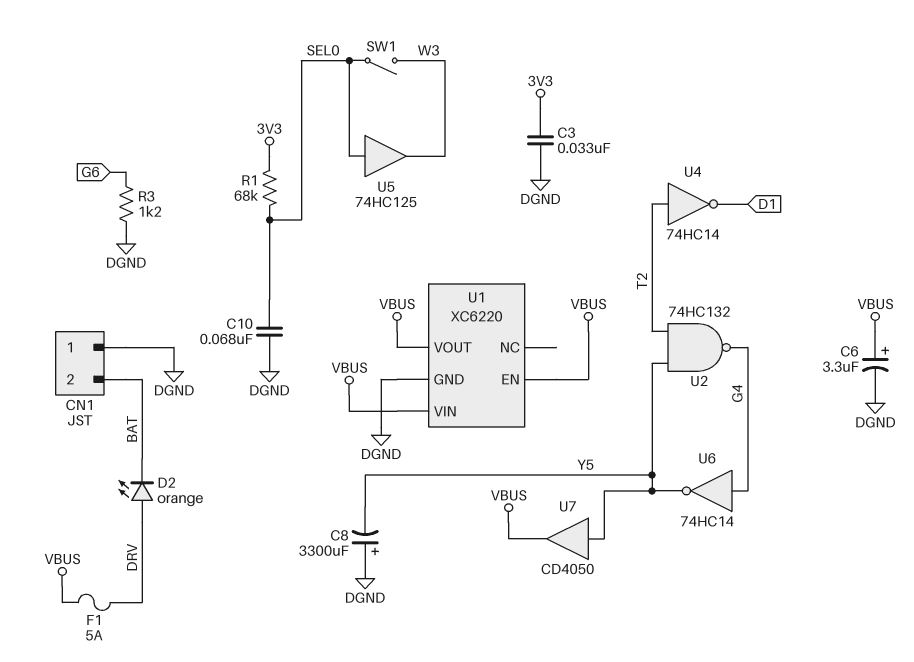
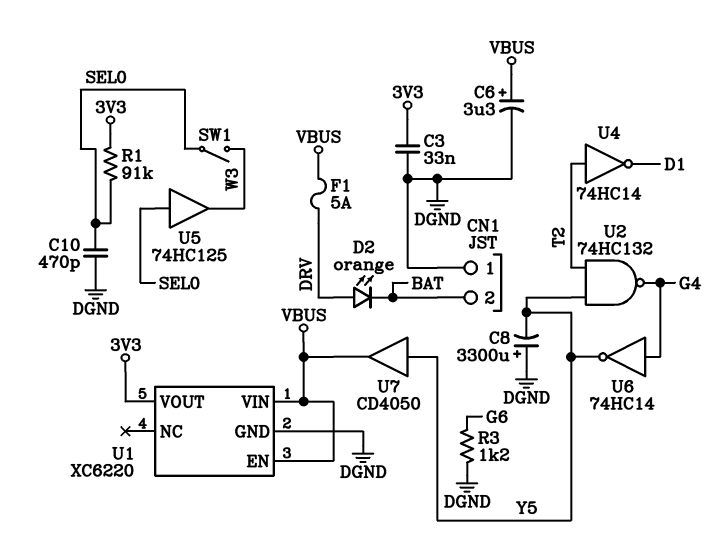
C10: 68nF (DGND, SEL0) -> 470pF (DGND, SEL0)
R1: 68k (3V3, SEL0) -> 91k (3V3, SEL0)
U1 pin VOUT: VBUS -> 3V3

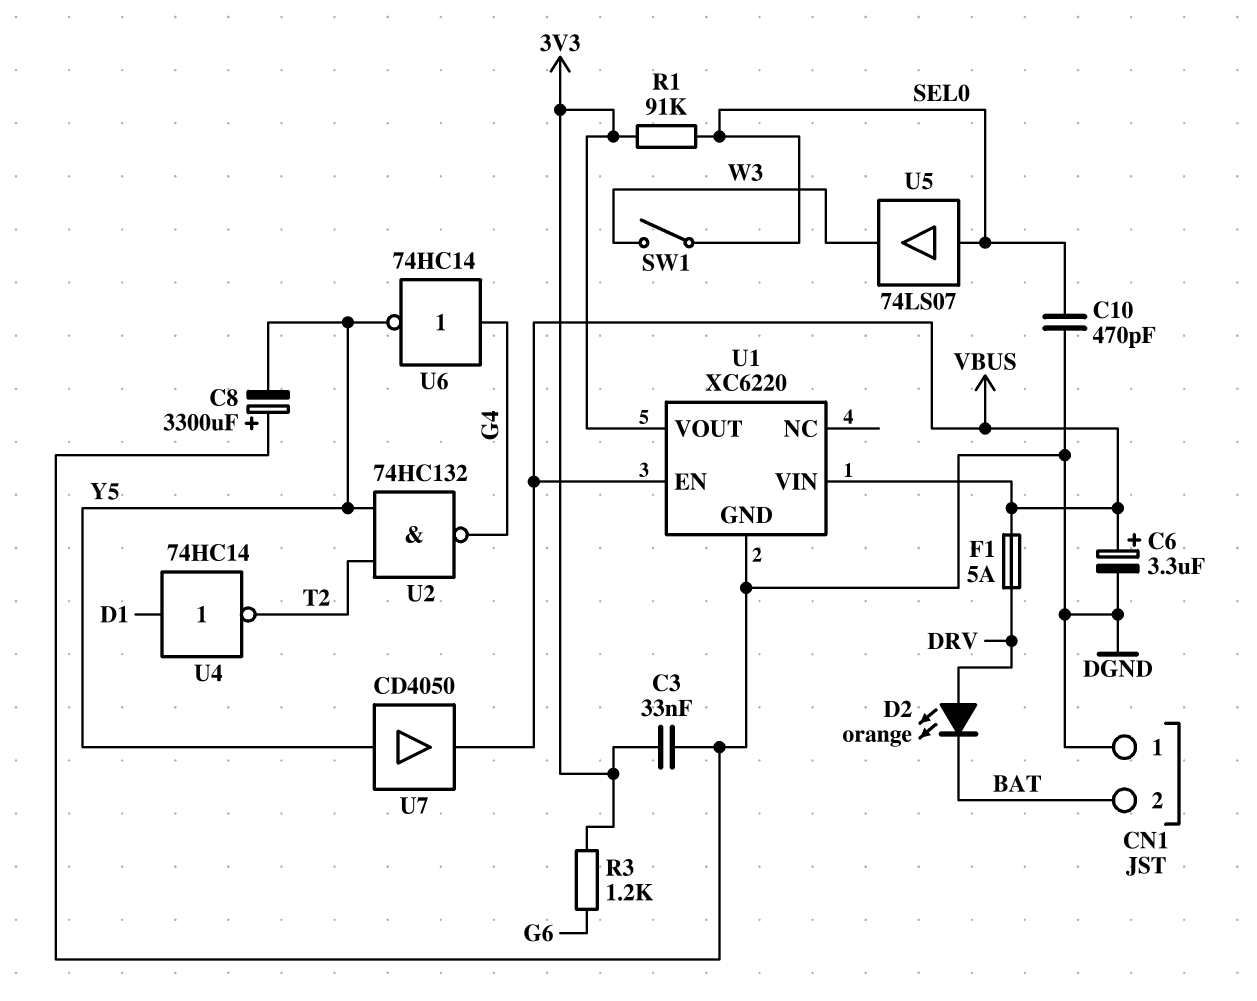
R3: 1.2k (DGND, G6) -> 1.2k (3V3, G6)
U4: NOT 74HC14 (in T2, out D1) -> NOT 74HC14 (in D1, out T2)
U5: buffer 74HC125 (in SEL0, out W3) -> buffer 74LS07 (in SEL0, out W3)

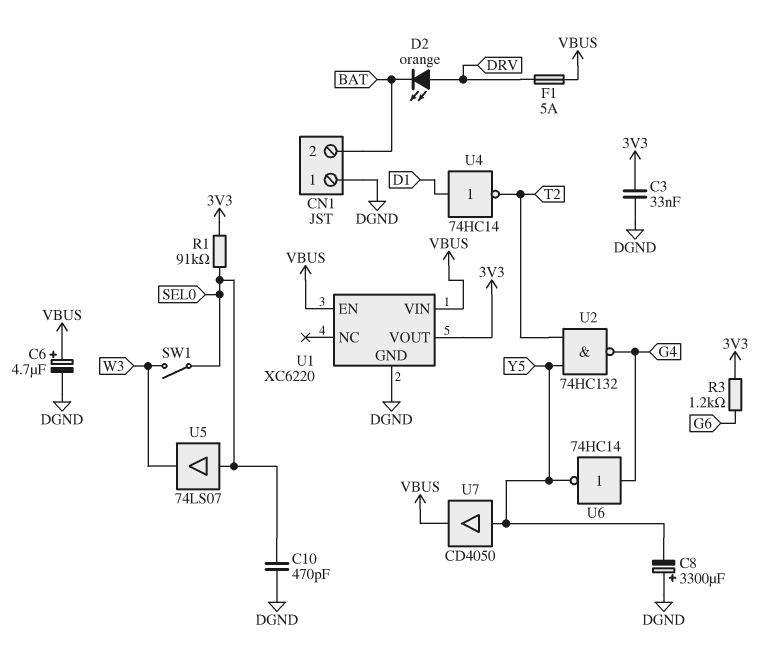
C6: 3.3uF (plus VBUS, minus DGND) -> 4.7uF (plus VBUS, minus DGND)

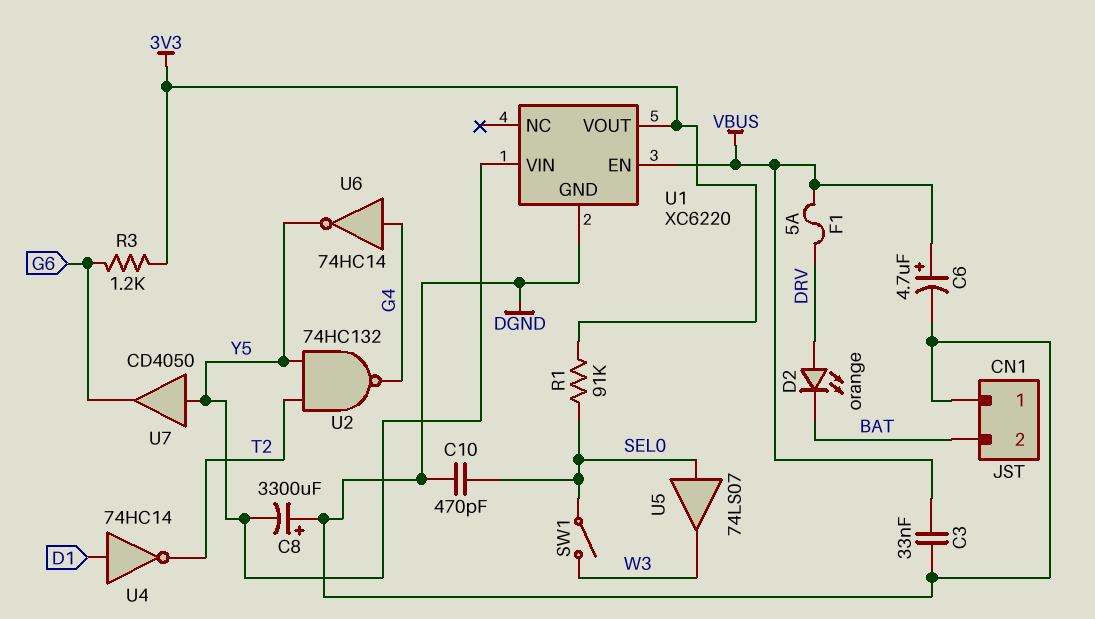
C3: 33nF (3V3, DGND) -> 33nF (DGND, VBUS)
U1 pin VIN: VBUS -> Y5
U7: buffer CD4050 (in Y5, out VBUS) -> buffer CD4050 (in Y5, out G6)

